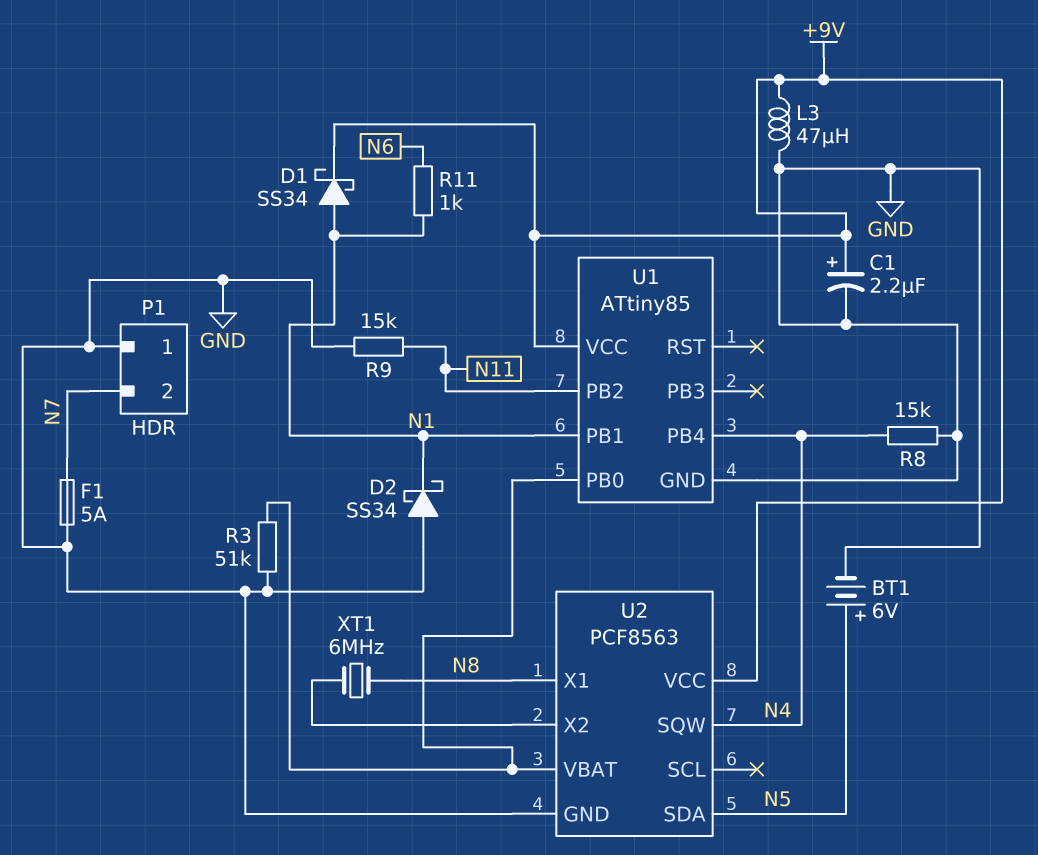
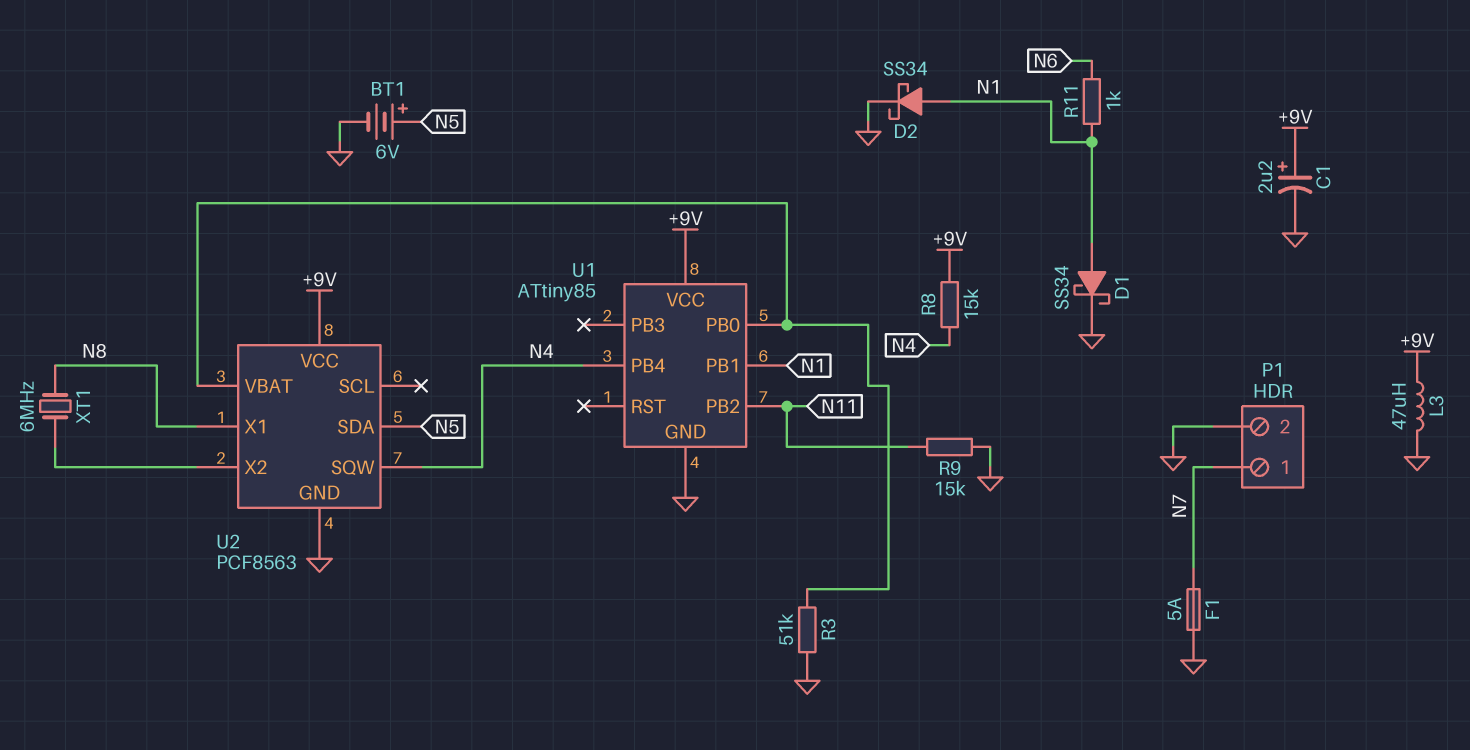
D1: schottky SS34 (A N1, K +9V) -> schottky SS34 (A N1, K GND)
D2: schottky SS34 (A GND, K N1) -> schottky SS34 (A N1, K GND)
P1 pin 1: GND -> N7
P1 pin 2: N7 -> GND
R8: 15k (GND, N4) -> 15k (+9V, N4)

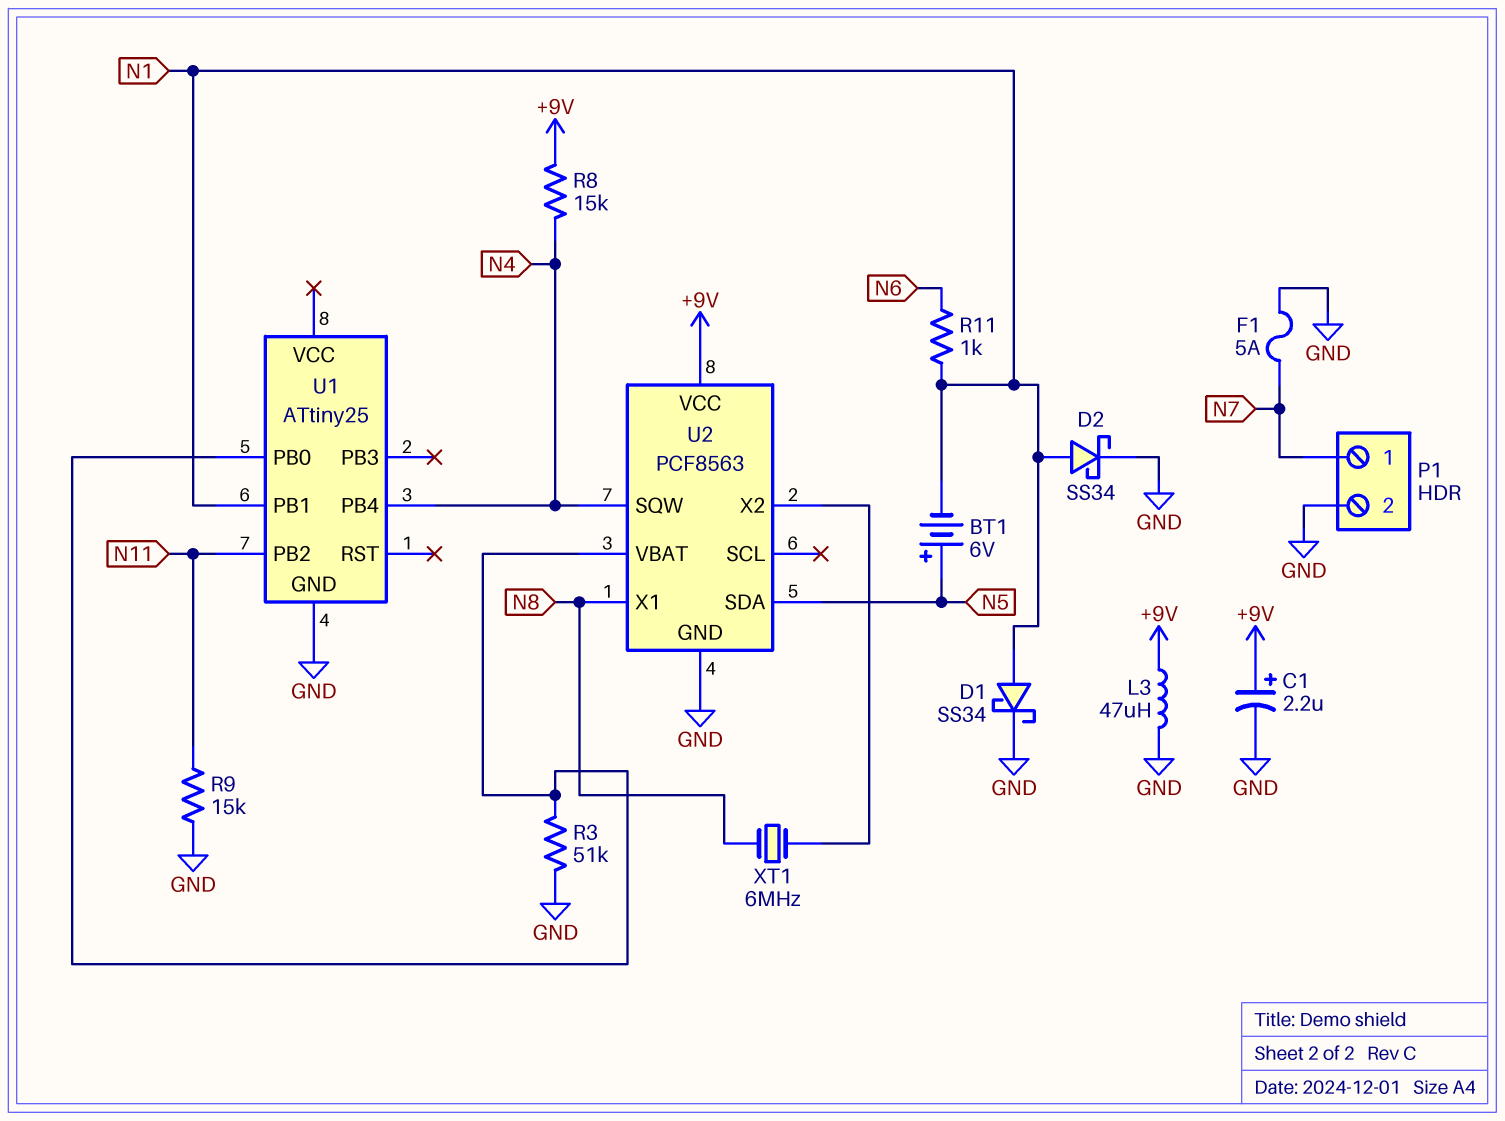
BT1: 6V (plus N5, minus GND) -> 6V (plus N5, minus N1)
U1: ATtiny85 -> ATtiny25
U1 pin VCC: +9V -> none

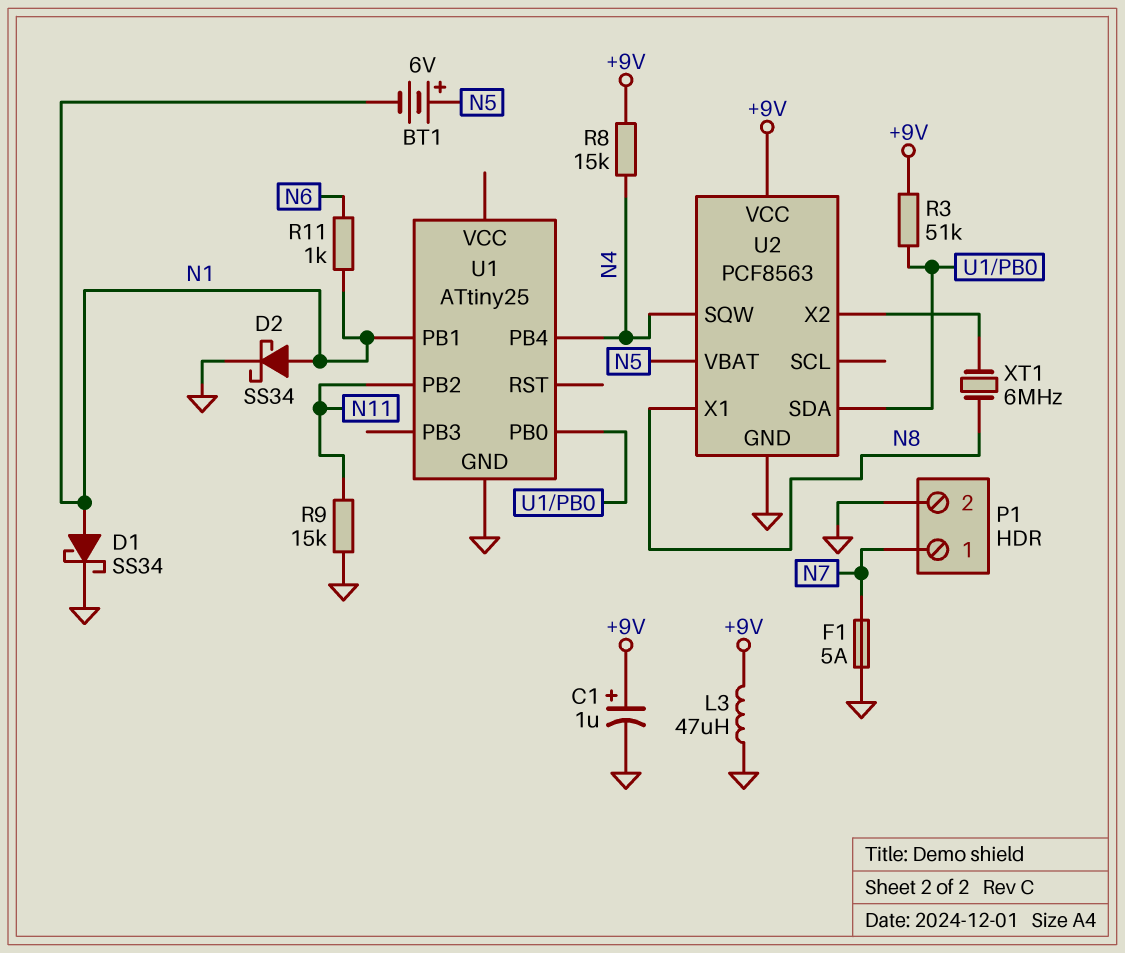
C1: 2.2uF (plus +9V, minus GND) -> 1uF (plus +9V, minus GND)
R3: 51k (GND, U1/PB0) -> 51k (+9V, U1/PB0)
U2 pin SDA: N5 -> U1/PB0
U2 pin VBAT: U1/PB0 -> N5

